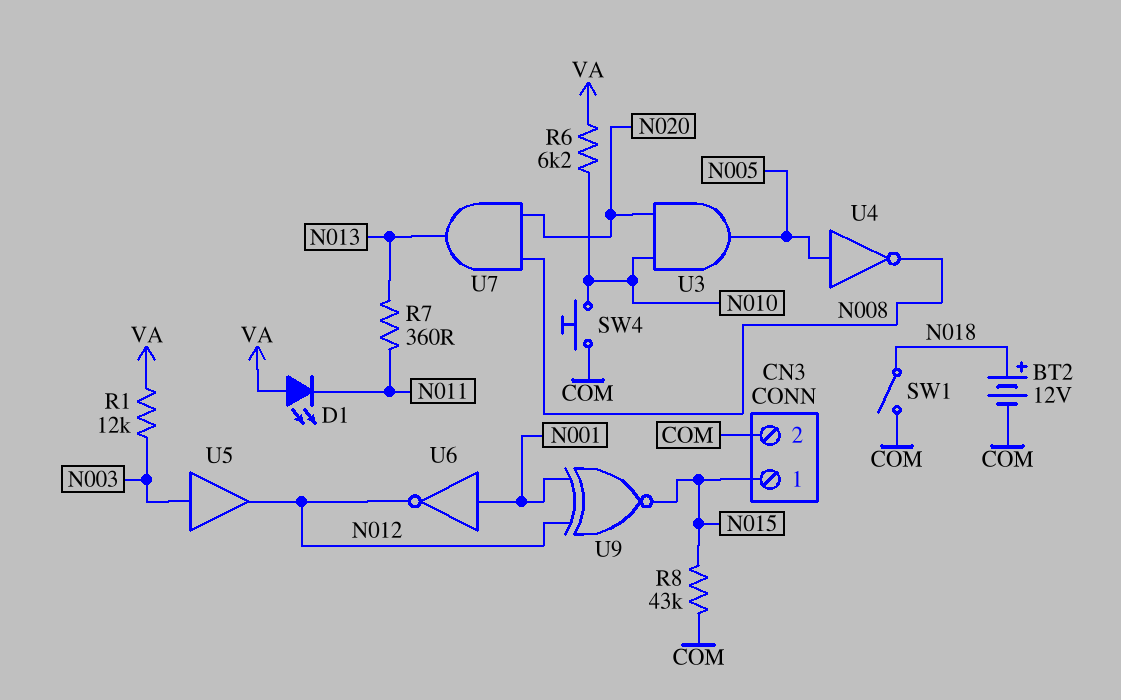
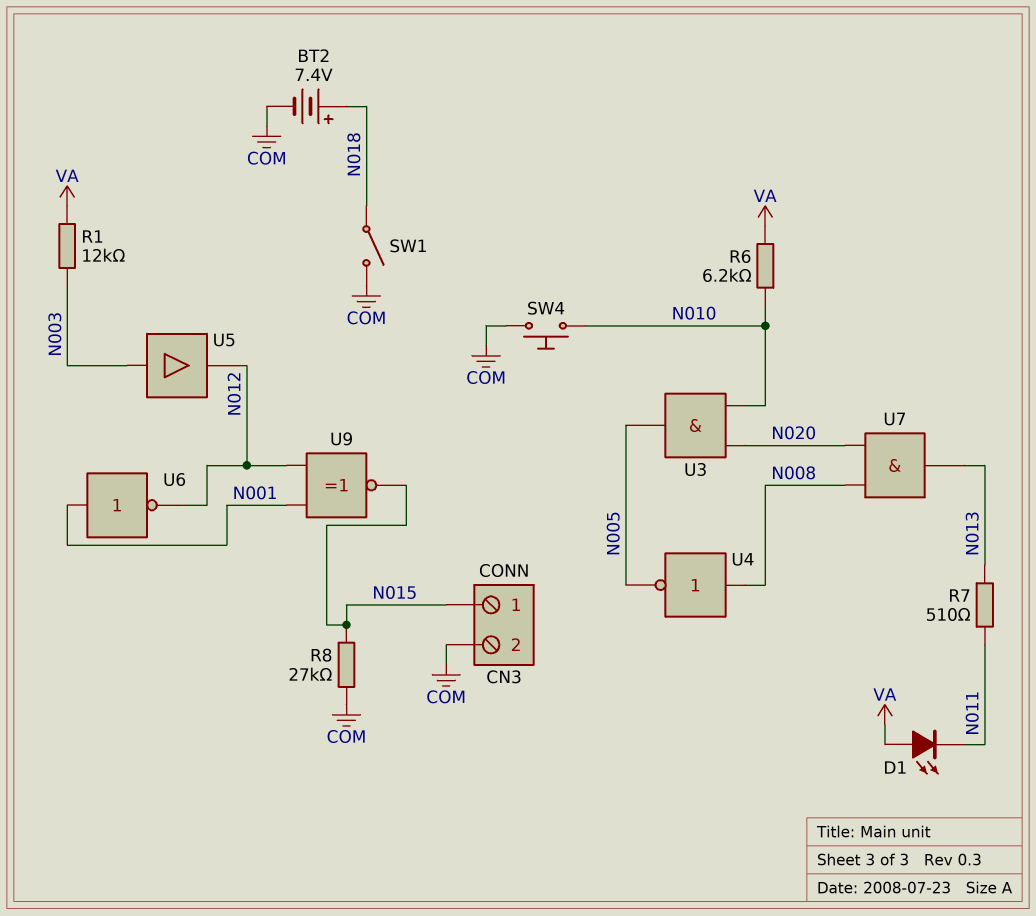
BT2: 12V (plus N018, minus COM) -> 7.4V (plus N018, minus COM)
R7: 360 (N011, N013) -> 510 (N011, N013)
R8: 43k (COM, N015) -> 27k (COM, N015)
U4: NOT (in N005, out N008) -> NOT (in N008, out N005)

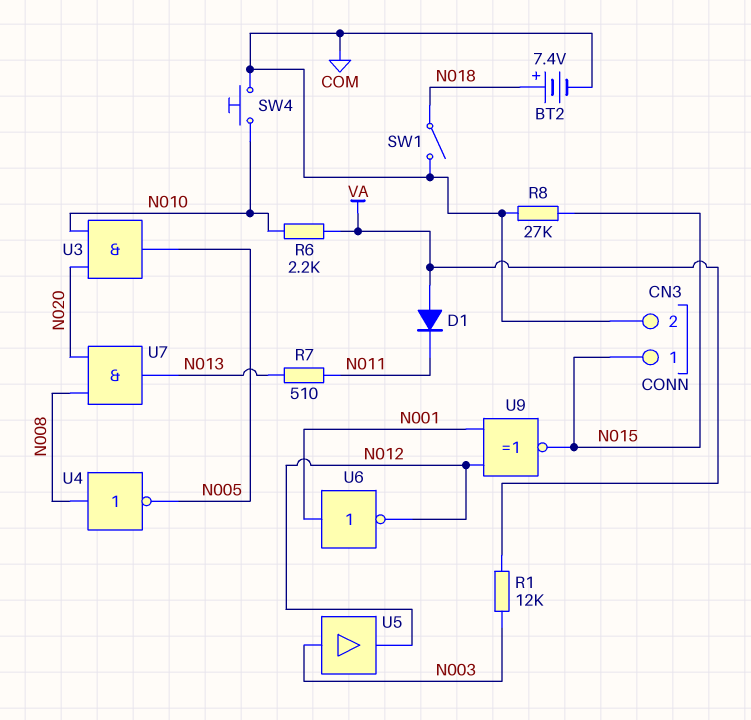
D1: LED (A VA, K N011) -> diode (A VA, K N011)
R6: 6.2k (N010, VA) -> 2.2k (N010, VA)

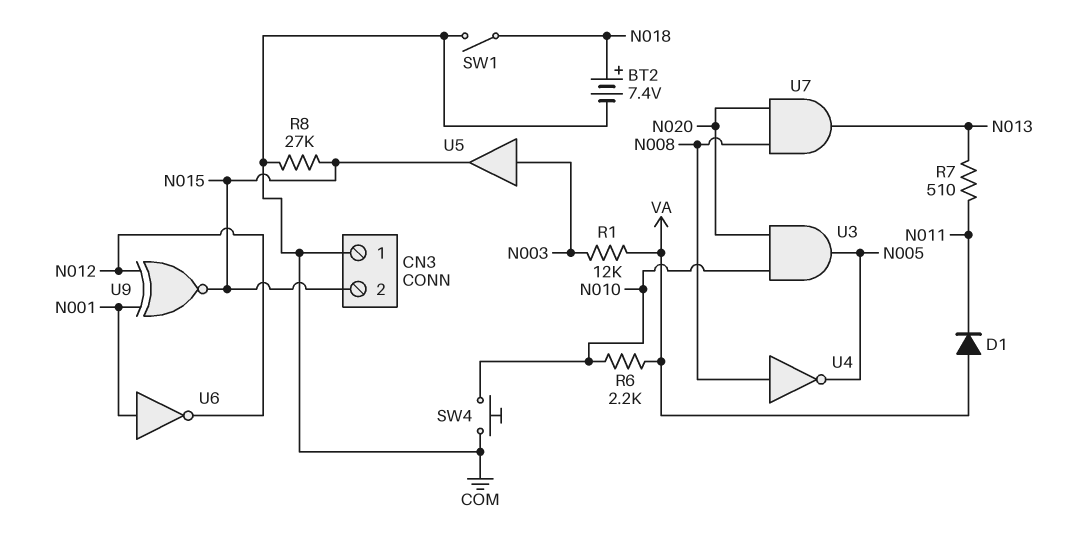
CN3 pin 1: N015 -> COM
CN3 pin 2: COM -> N015
U5: buffer (in N003, out N012) -> buffer (in N003, out N015)

